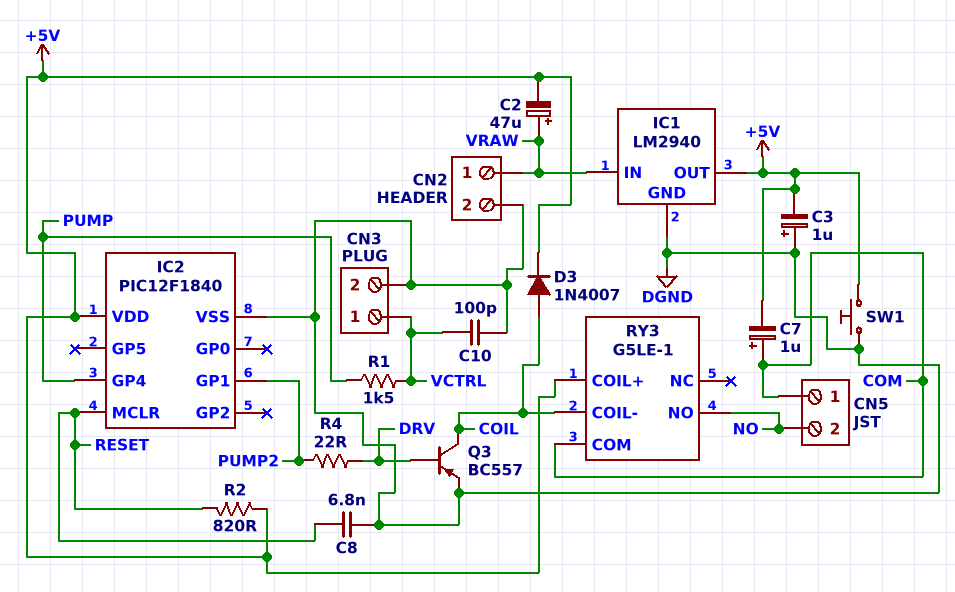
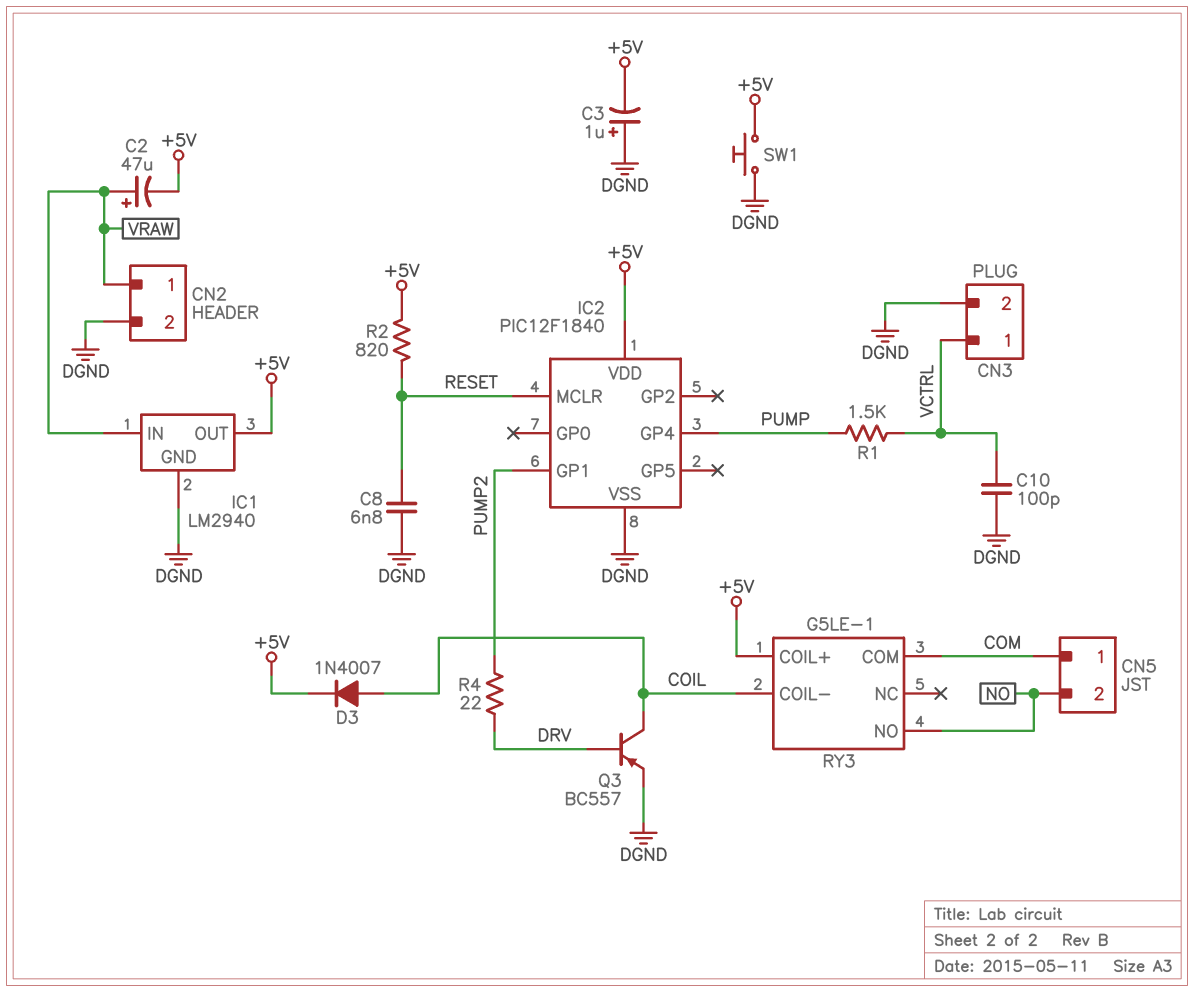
C7: 1uF (plus COM, minus +5V) -> none

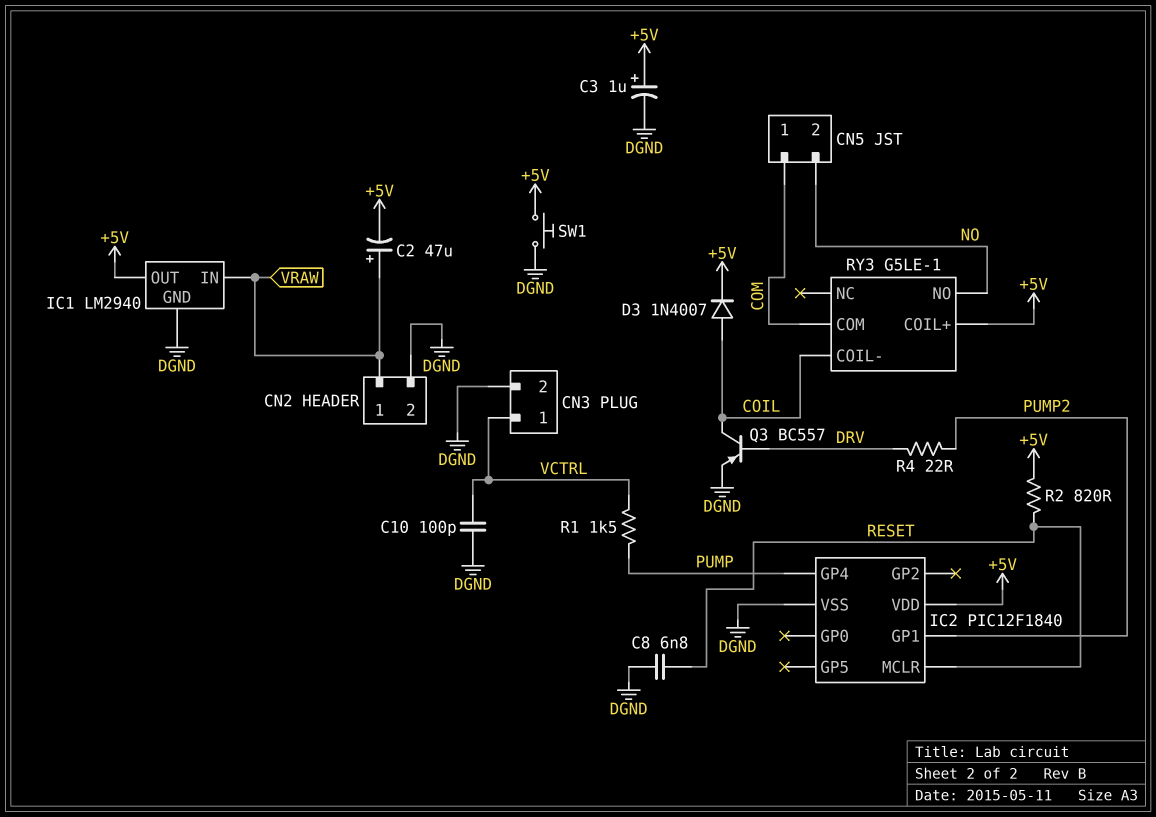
C3: 1uF (plus DGND, minus +5V) -> 1uF (plus +5V, minus DGND)

